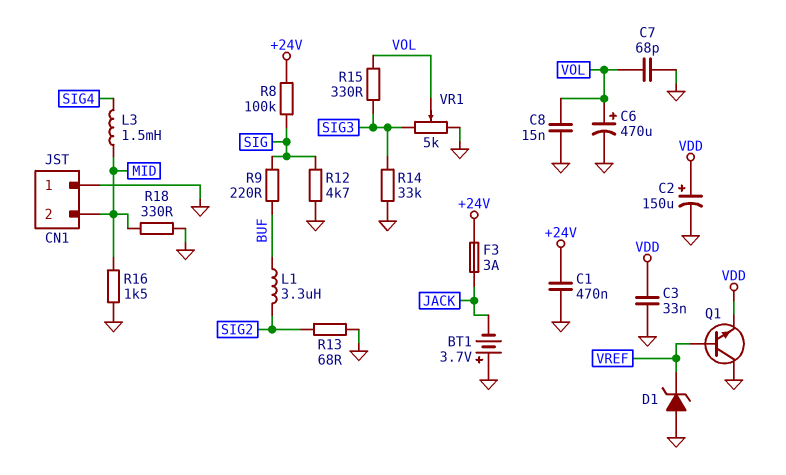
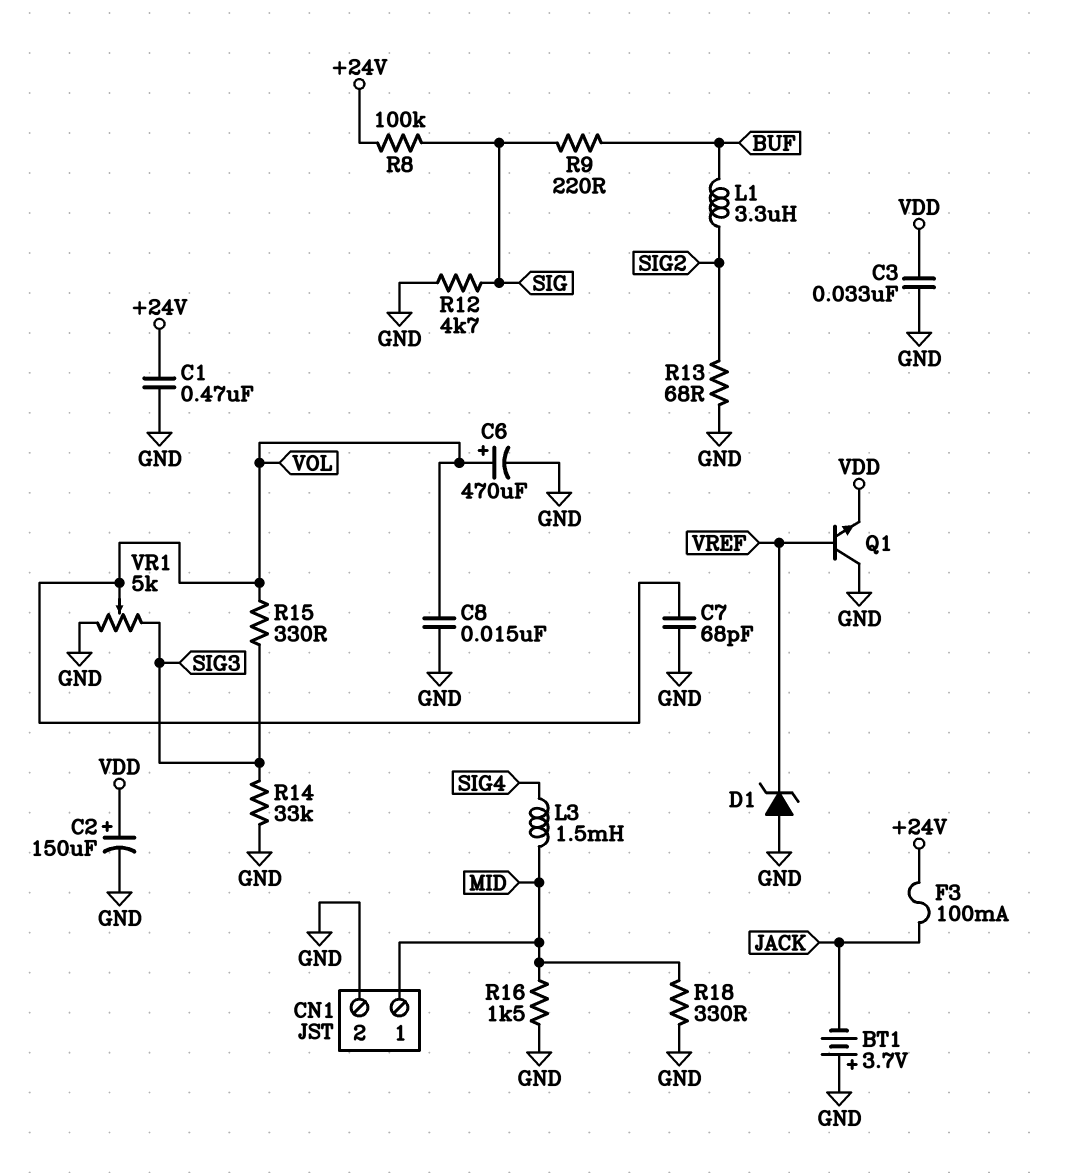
CN1 pin 1: GND -> MID
CN1 pin 2: MID -> GND
F3: 3A (+24V, JACK) -> 100mA (+24V, JACK)

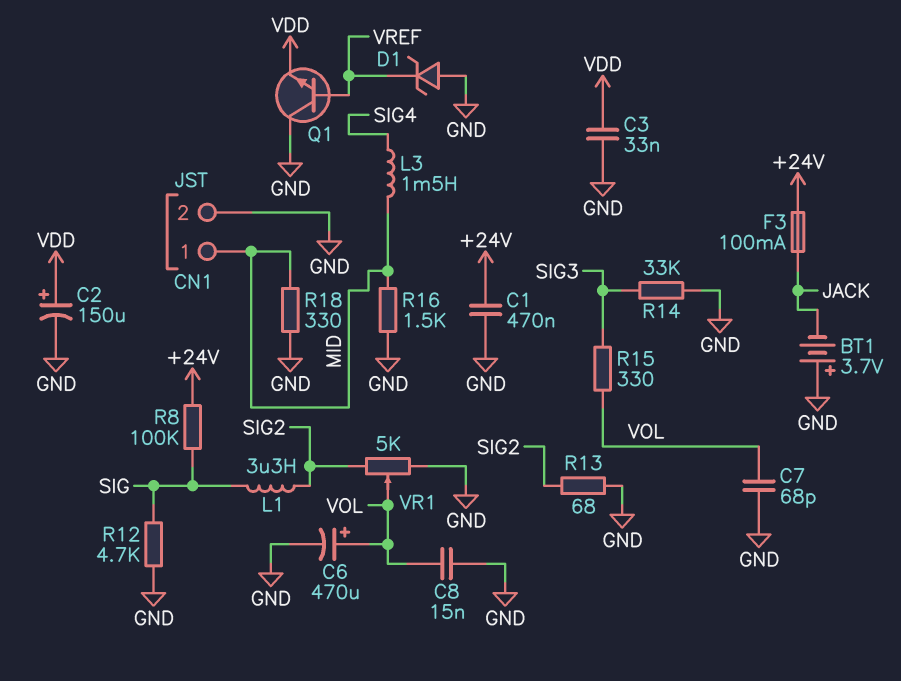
L1: 3.3uH (BUF, SIG2) -> 3.3uH (SIG, SIG2)
R9: 220 (BUF, SIG) -> none
VR1: 5k (GND, SIG3, wiper VOL) -> 5k (GND, SIG2, wiper VOL)

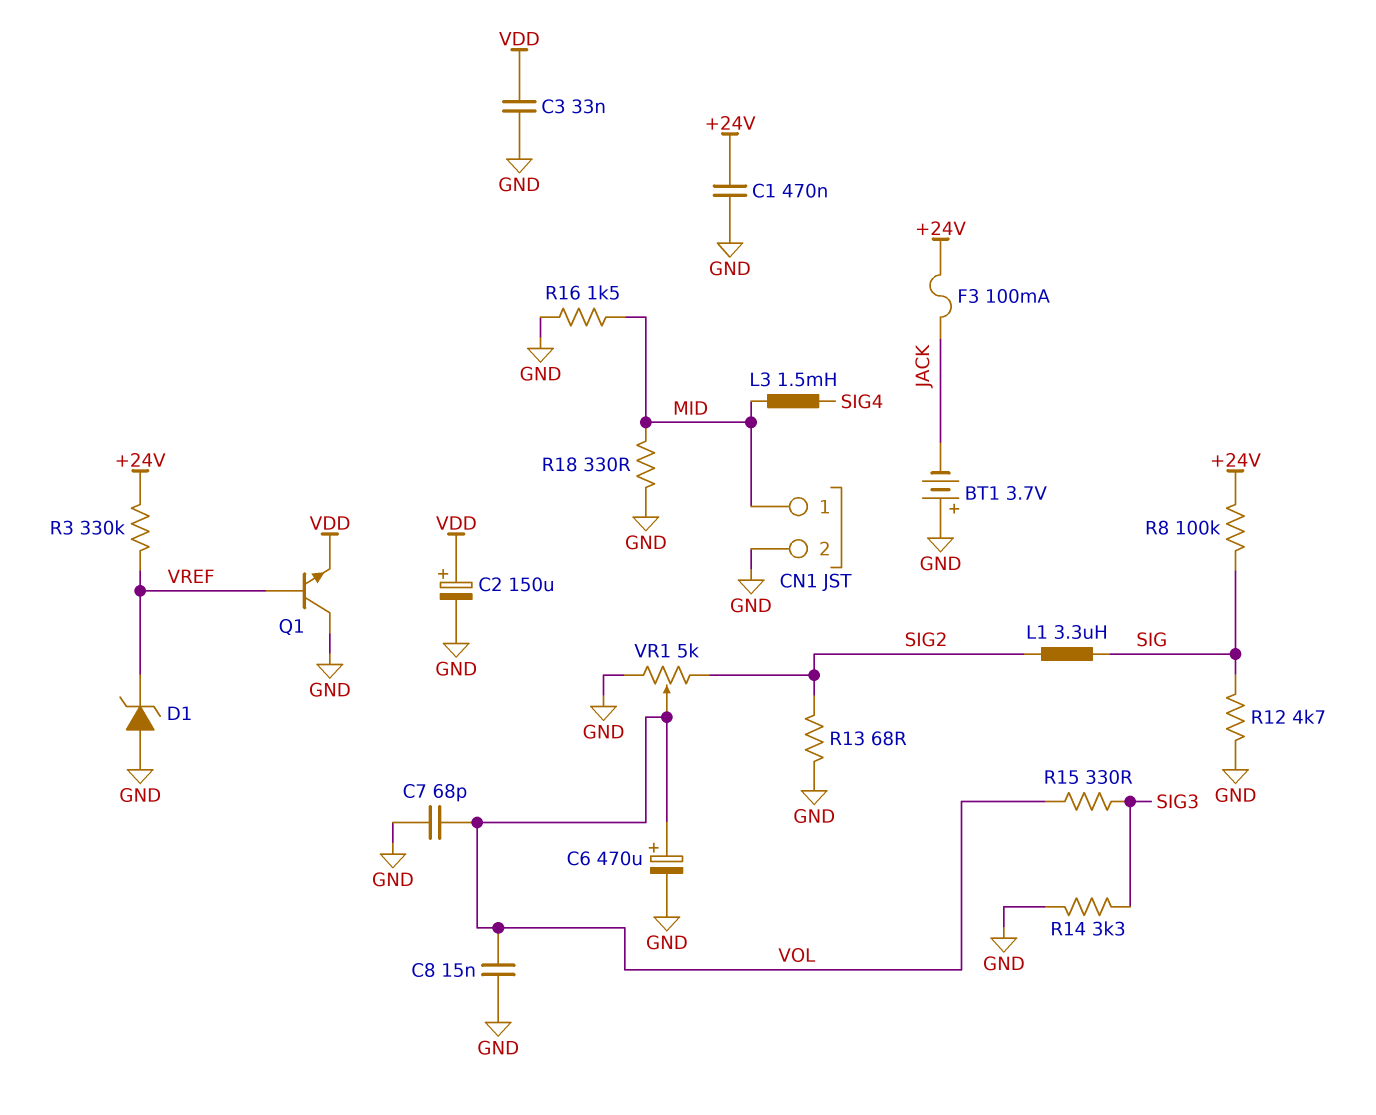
R3: none -> 330k (+24V, VREF)
R14: 33k (GND, SIG3) -> 3.3k (GND, SIG3)

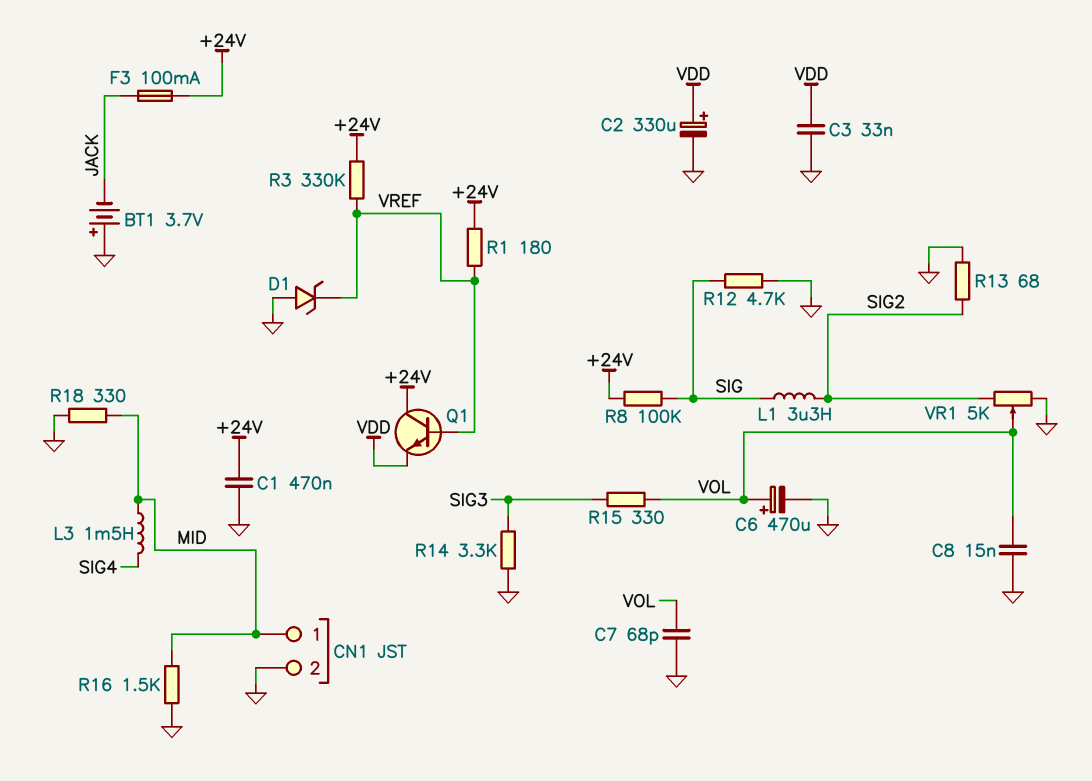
C2: 150uF (plus VDD, minus GND) -> 330uF (plus VDD, minus GND)
Q1: NPN (B VREF, C GND, E VDD) -> NPN (B VREF, C +24V, E VDD)
R1: none -> 180 (+24V, VREF)

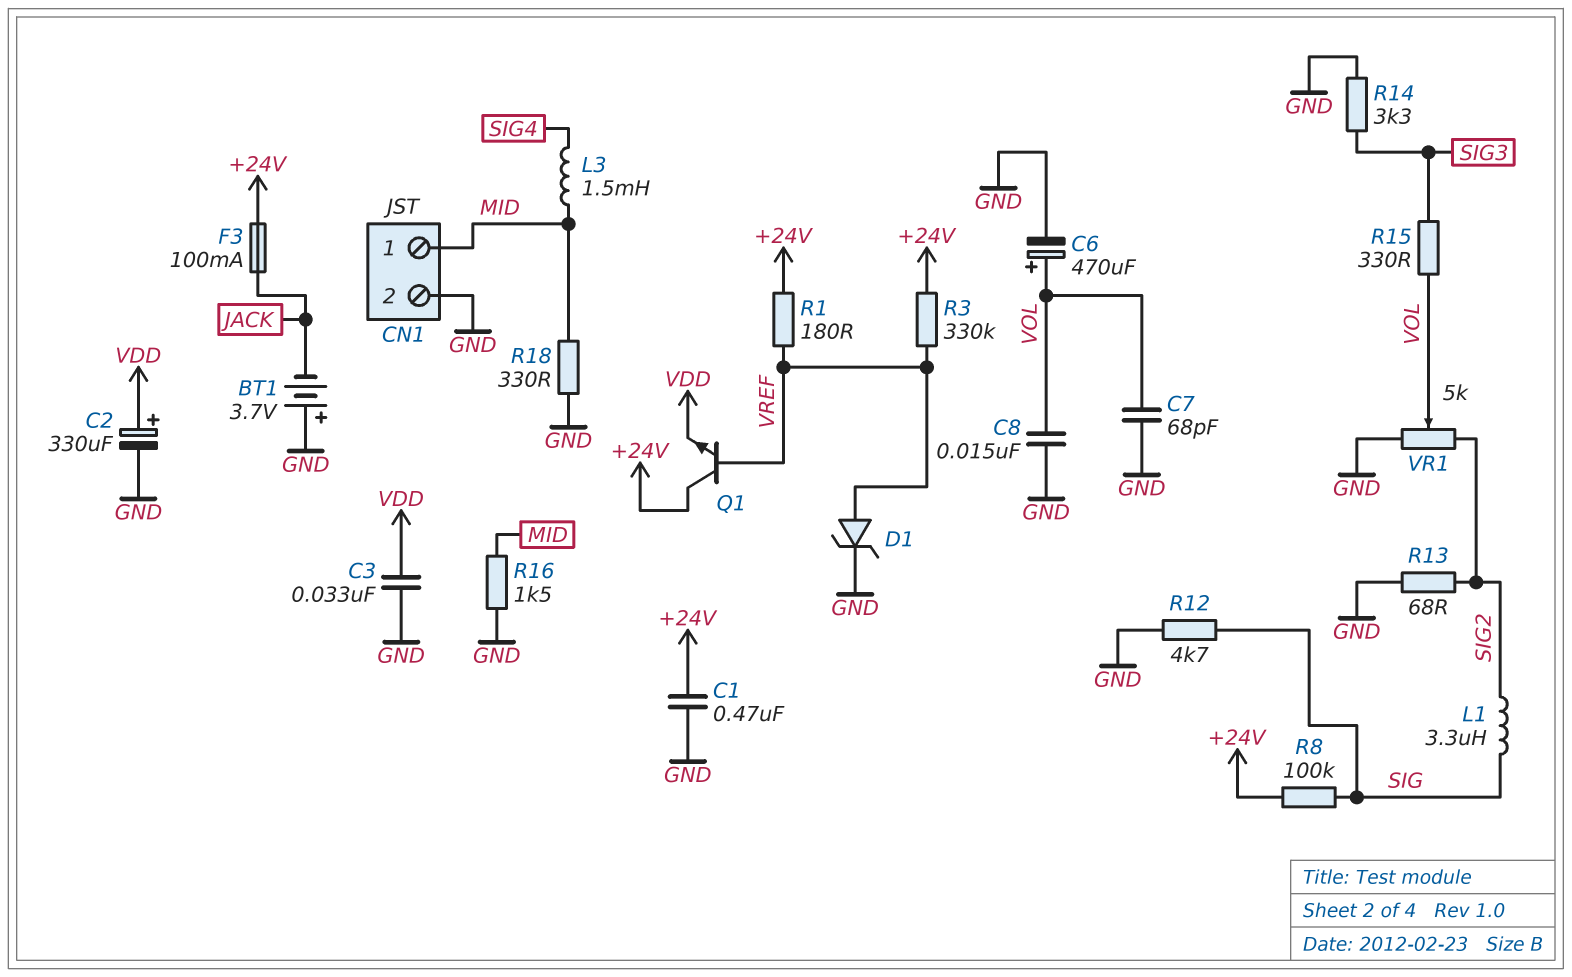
D1: zener (A GND, K VREF) -> zener (A VREF, K GND)

